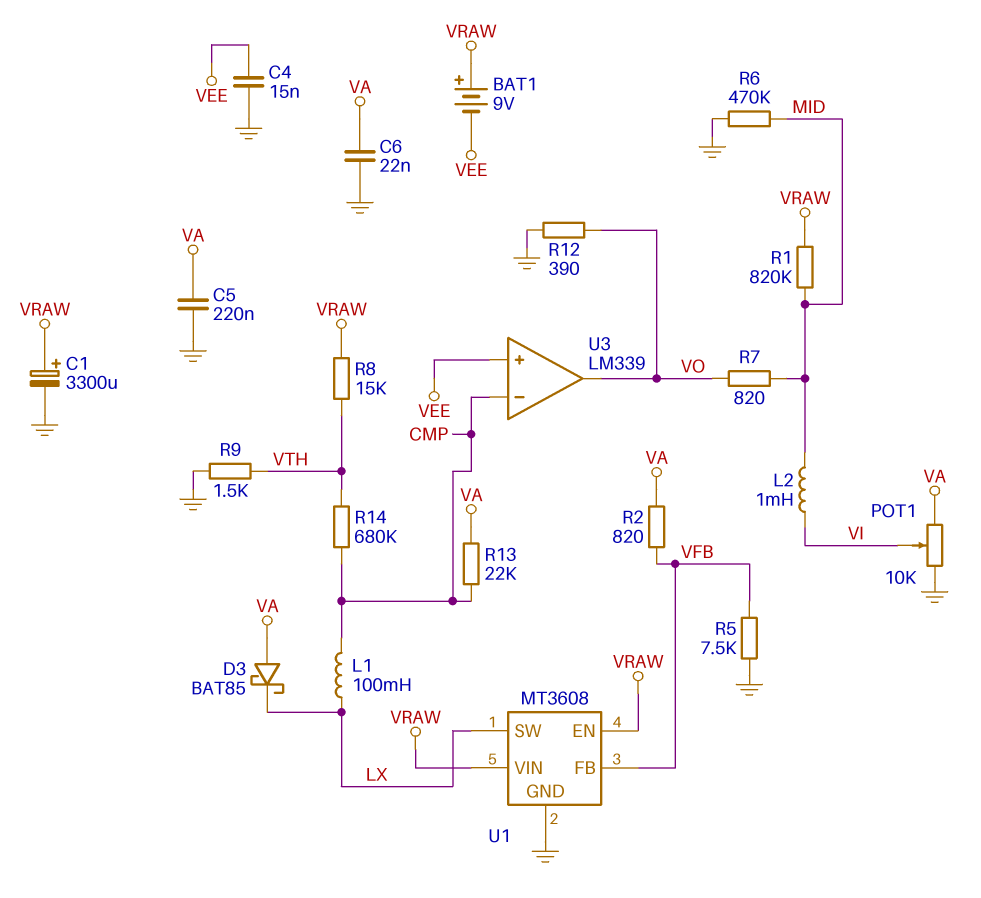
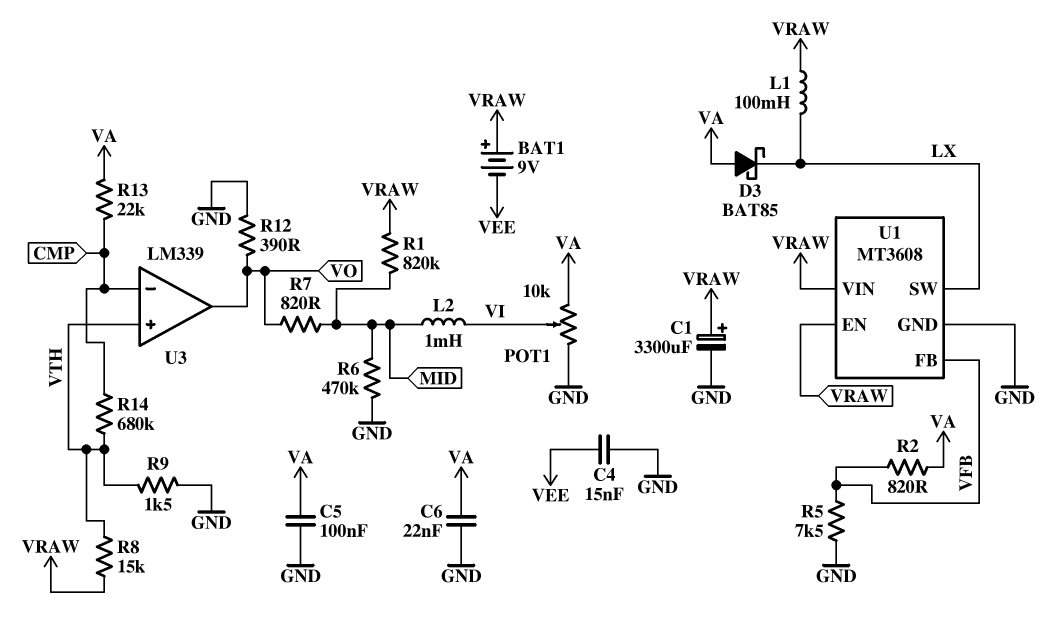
C5: 220nF (GND, VA) -> 100nF (GND, VA)
L1: 100mH (CMP, LX) -> 100mH (LX, VRAW)
U3 pin in+: VEE -> VTH

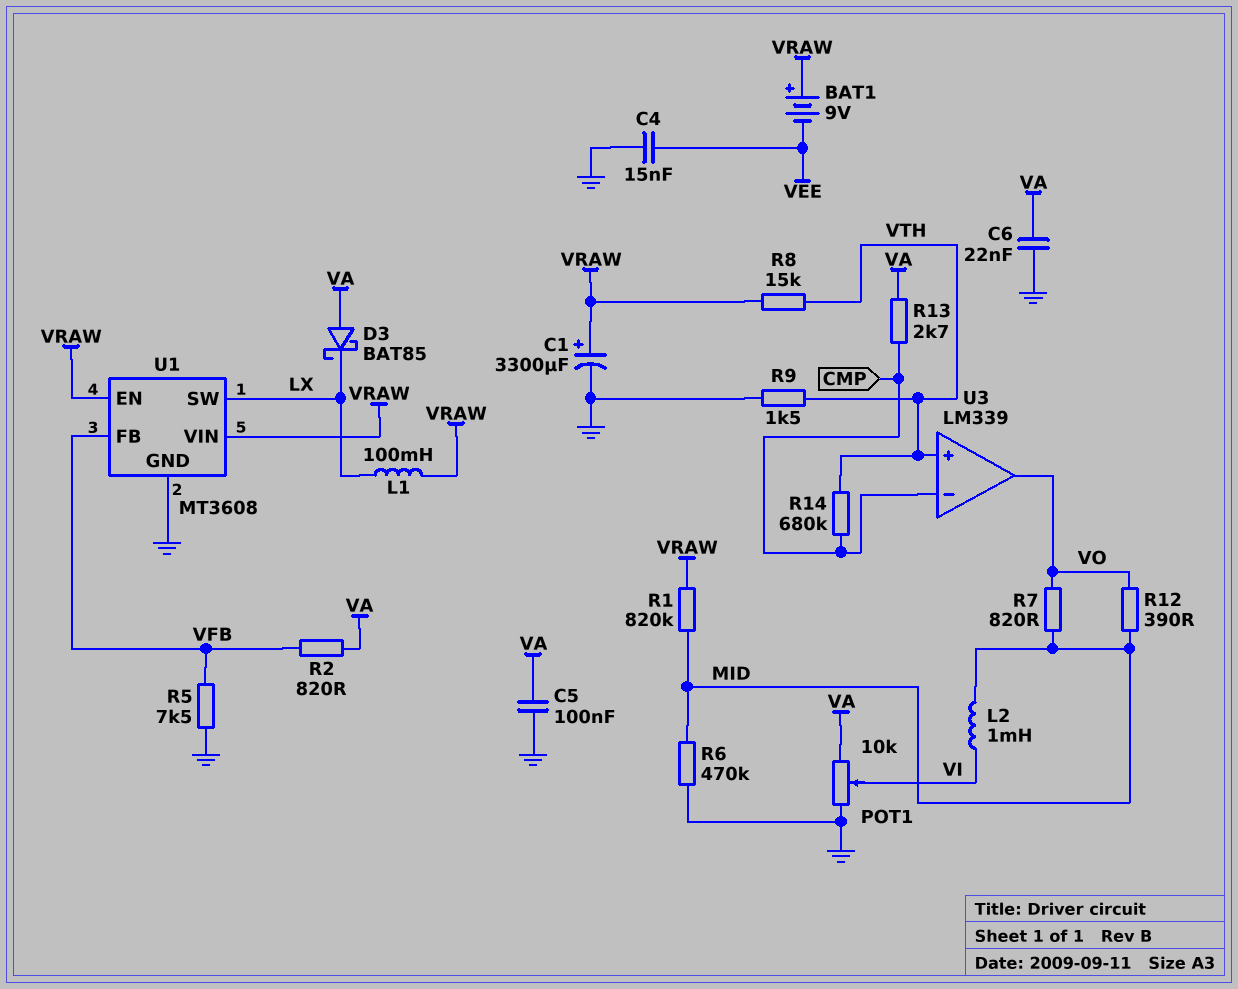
R12: 390 (GND, VO) -> 390 (MID, VO)
R13: 22k (CMP, VA) -> 2.7k (CMP, VA)

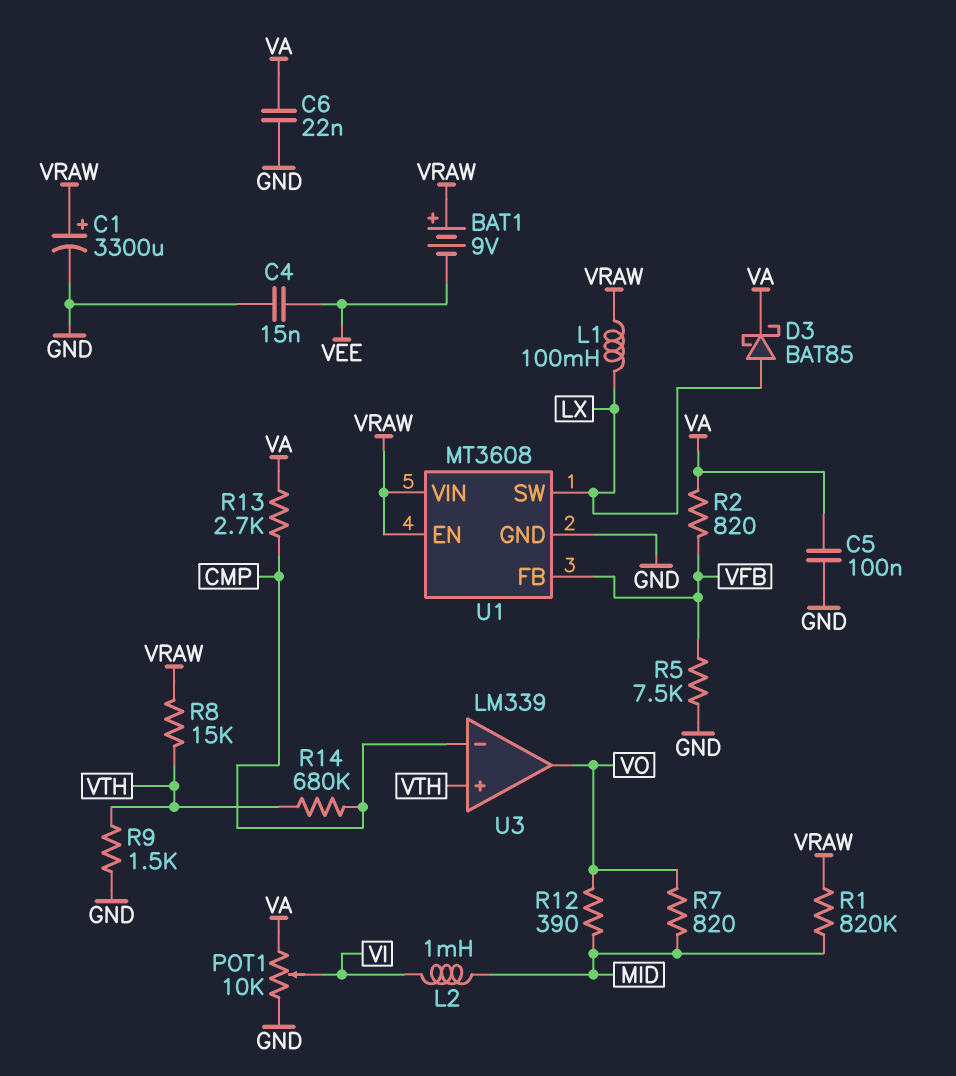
D3: schottky BAT85 (A VA, K LX) -> schottky BAT85 (A LX, K VA)
R6: 470k (GND, MID) -> none

